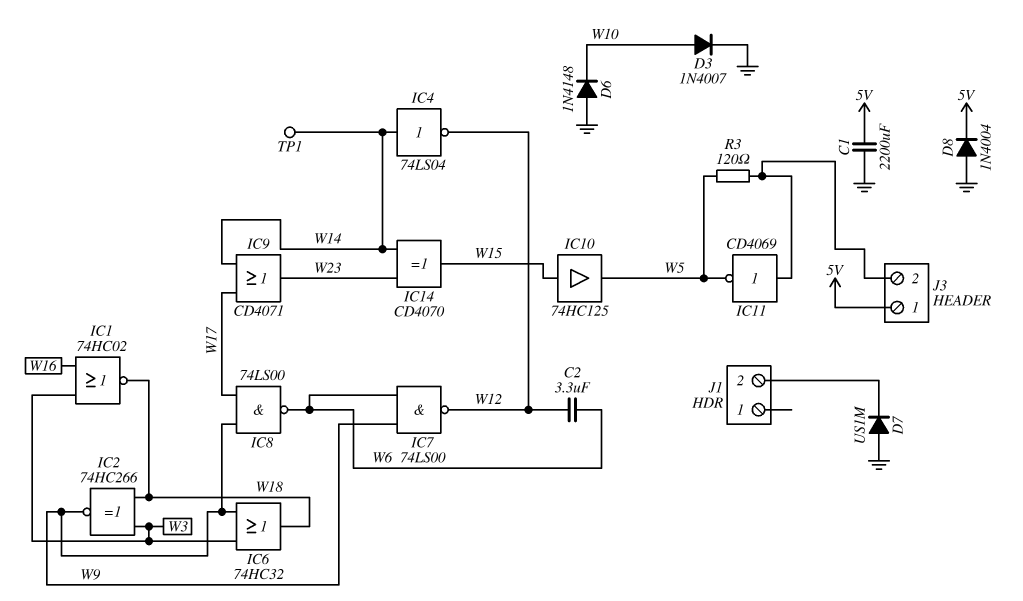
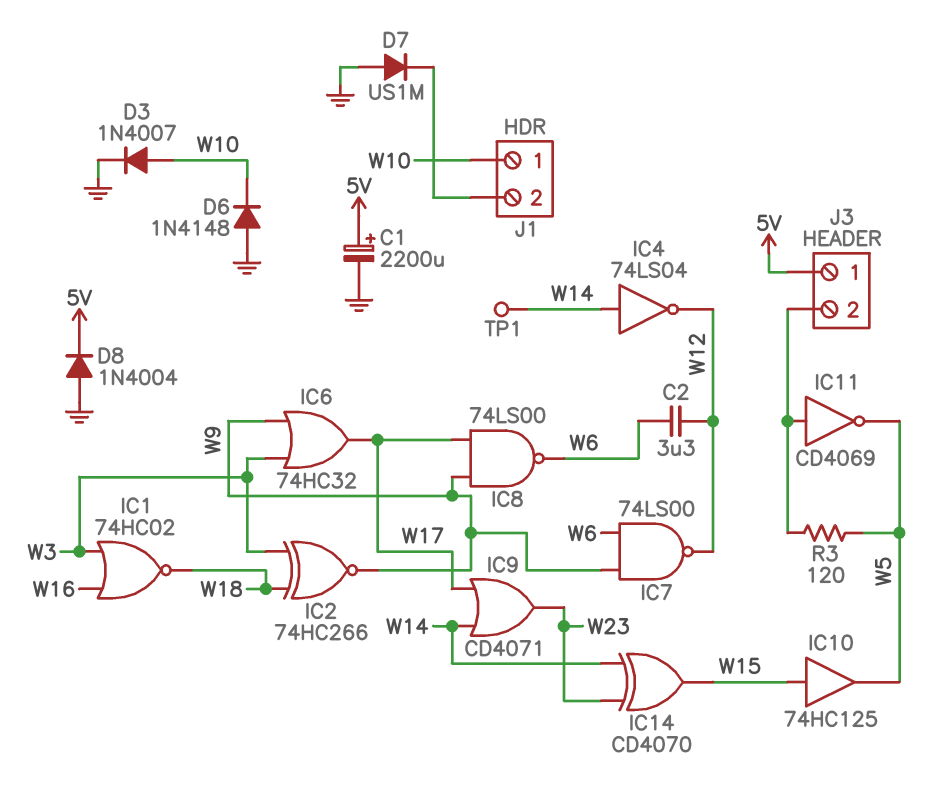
C1: 2200uF (5V, GND) -> 2200uF (plus 5V, minus GND)
IC6: OR 74HC32 (in W3, in W9, out W18) -> OR 74HC32 (in W3, in W9, out W17)
J1 pin 1: none -> W10

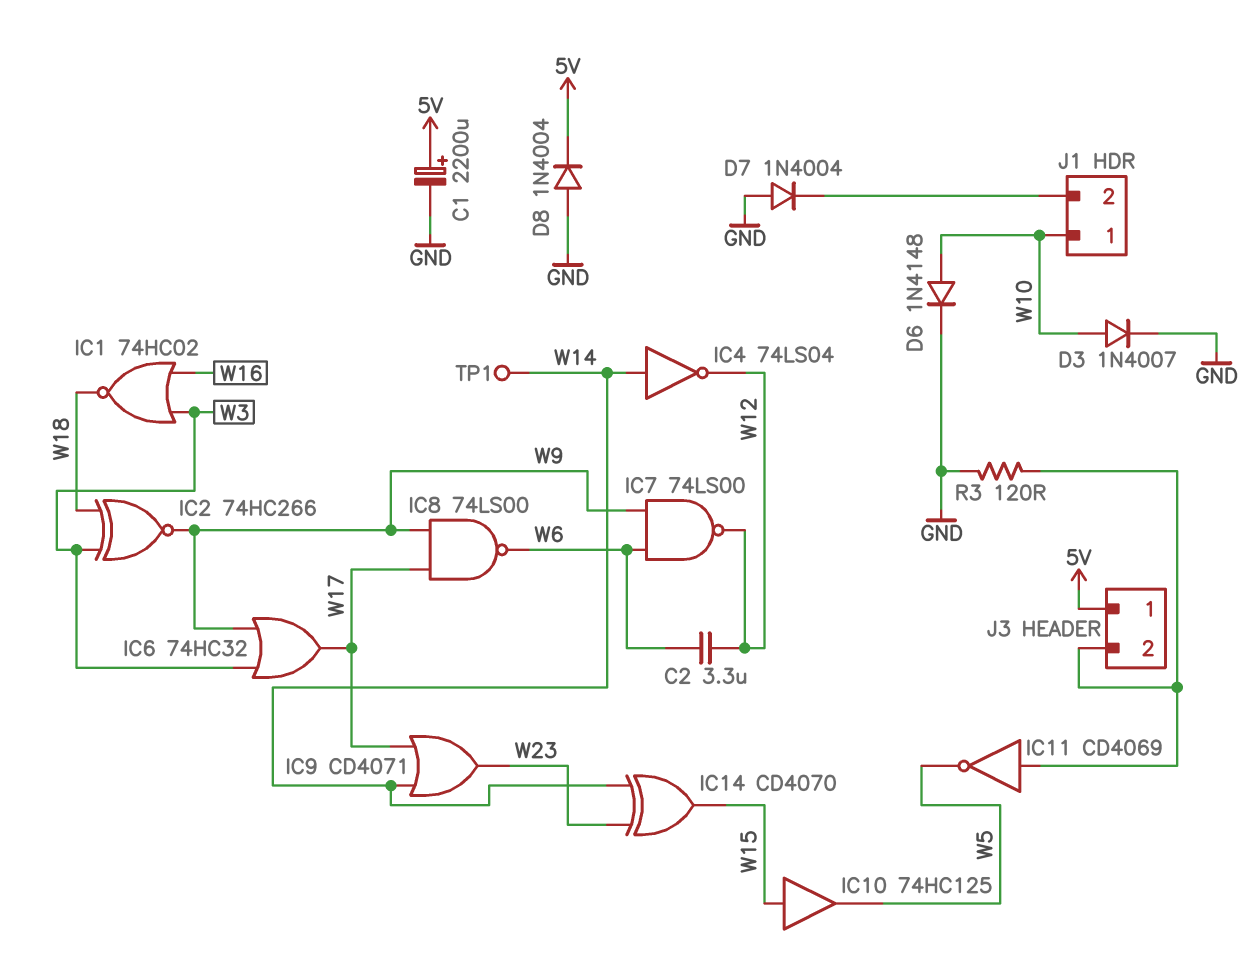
D6: diode 1N4148 (A GND, K W10) -> diode 1N4148 (A W10, K GND)
D7: diode US1M (A GND, K J1/2) -> diode 1N4004 (A GND, K J1/2)
R3: 120 (J3/2, W5) -> 120 (GND, J3/2)

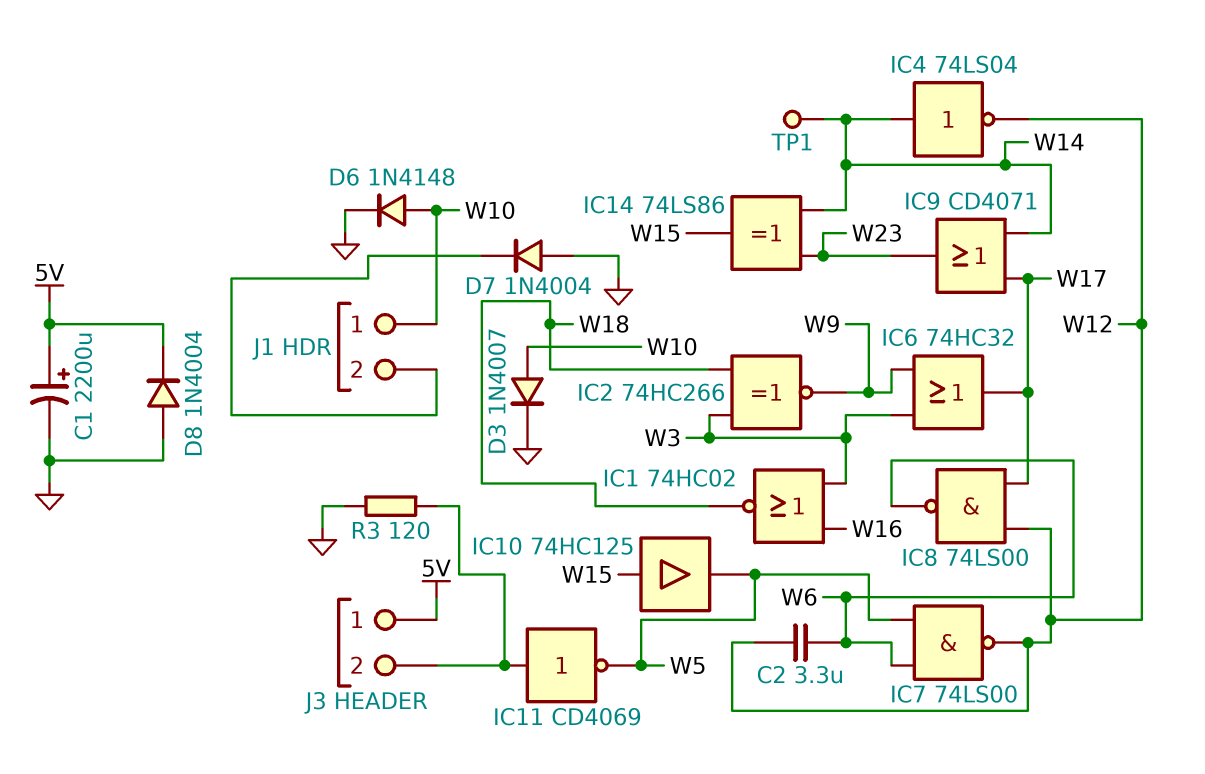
IC7: NAND 74LS00 (in W6, in W9, out W12) -> NAND 74LS00 (in W5, in W6, out W12)
IC8: NAND 74LS00 (in W9, in W17, out W6) -> NAND 74LS00 (in W12, in W17, out W6)
IC14: XOR CD4070 (in W14, in W23, out W15) -> XOR 74LS86 (in W14, in W23, out W15)

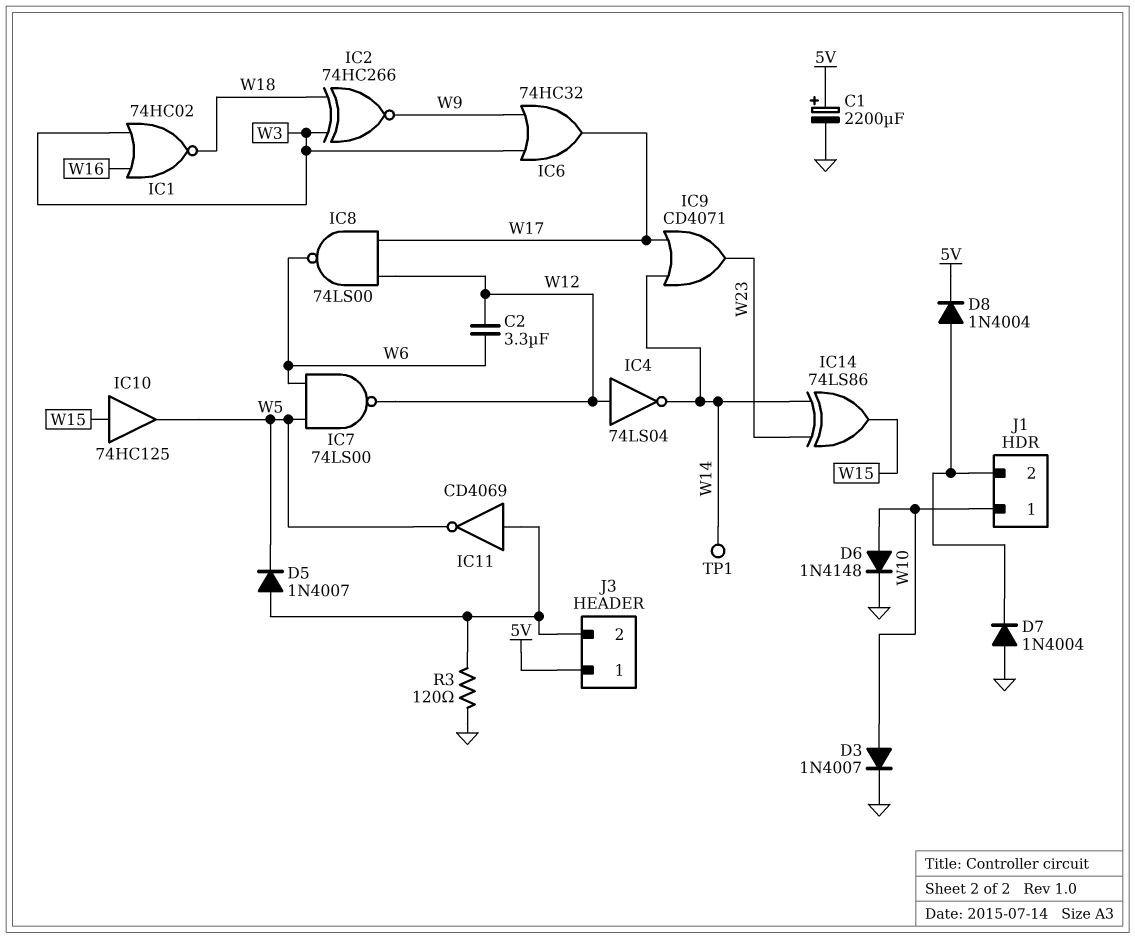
D5: none -> diode 1N4007 (A J3/2, K W5)
D8: diode 1N4004 (A GND, K 5V) -> diode 1N4004 (A J1/2, K 5V)
IC4: NOT 74LS04 (in W14, out W12) -> NOT 74LS04 (in W12, out W14)

